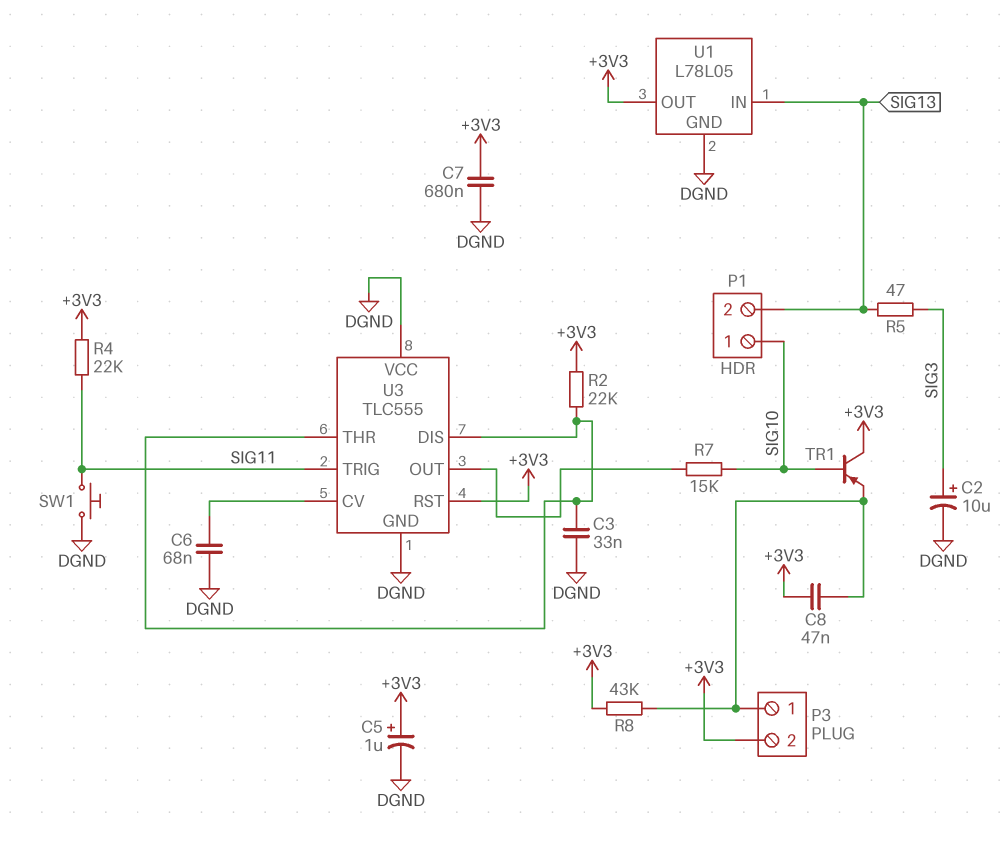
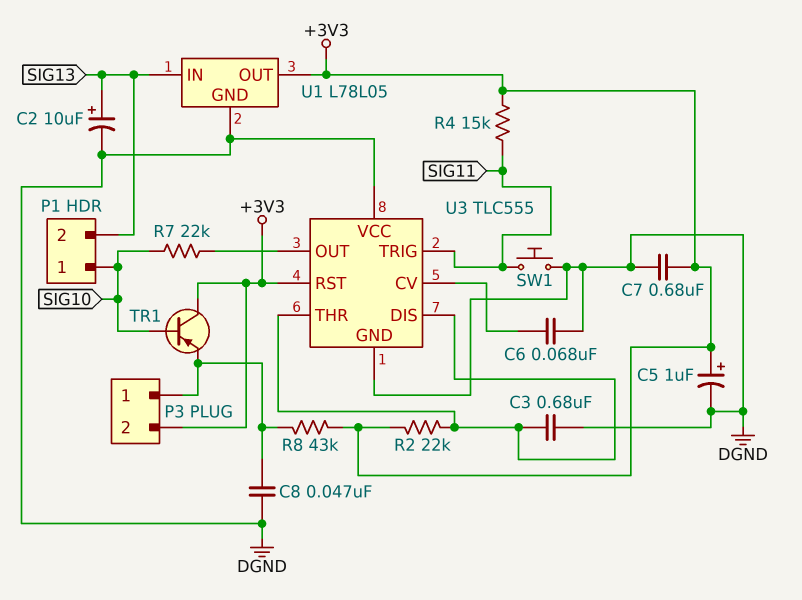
C2: 10uF (plus SIG3, minus DGND) -> 10uF (plus SIG13, minus DGND)
C3: 33nF (DGND, U3/DIS) -> 680nF (DGND, U3/DIS)
C8: 47nF (+3V3, P3/1) -> 47nF (DGND, P3/1)
R4: 22k (+3V3, SIG11) -> 15k (+3V3, SIG11)
R5: 47 (SIG3, SIG13) -> none
R7: 15k (SIG10, U3/OUT) -> 22k (SIG10, U3/OUT)

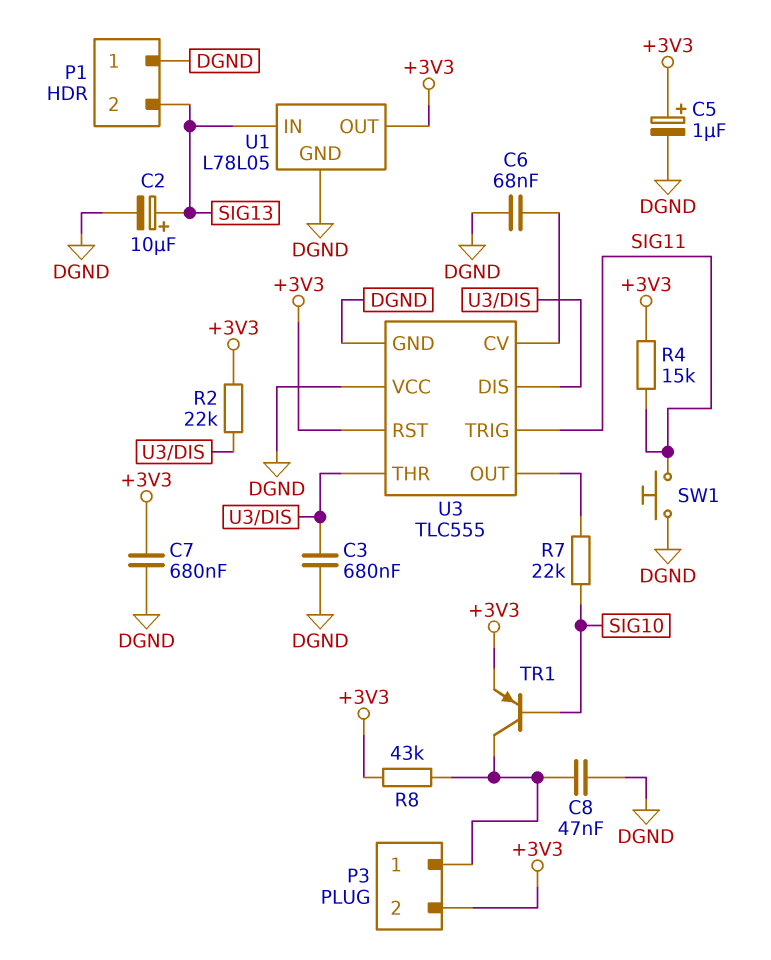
P1 pin 1: SIG10 -> DGND
TR1: PNP (B SIG10, C +3V3, E P3/1) -> PNP (B SIG10, C P3/1, E +3V3)

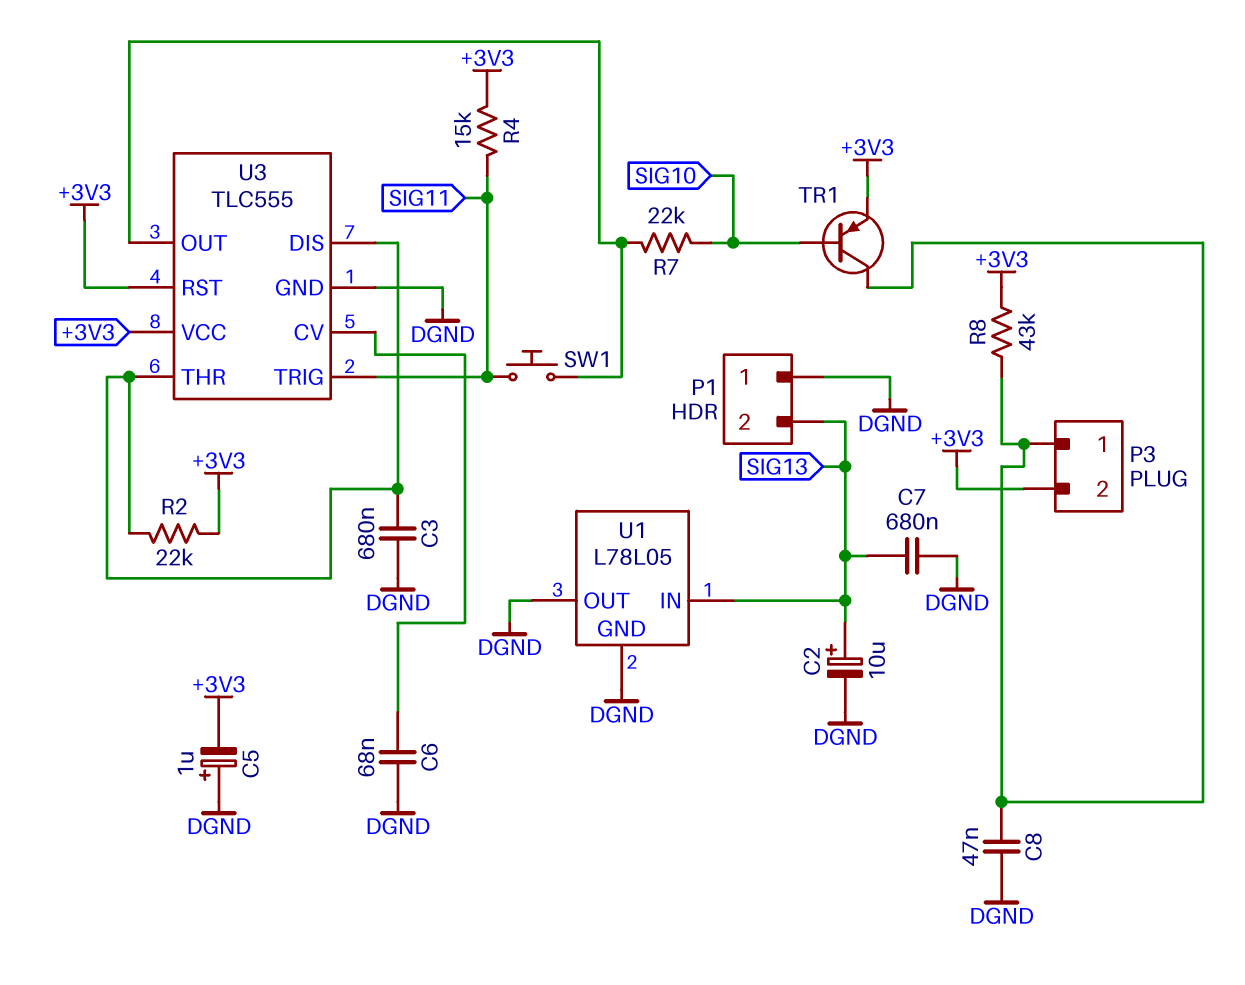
C5: 1uF (plus +3V3, minus DGND) -> 1uF (plus DGND, minus +3V3)
C7: 680nF (+3V3, DGND) -> 680nF (DGND, SIG13)
SW1: button (DGND, SIG11) -> button (SIG11, U3/OUT)
U1 pin OUT: +3V3 -> DGND
U3 pin VCC: DGND -> +3V3

